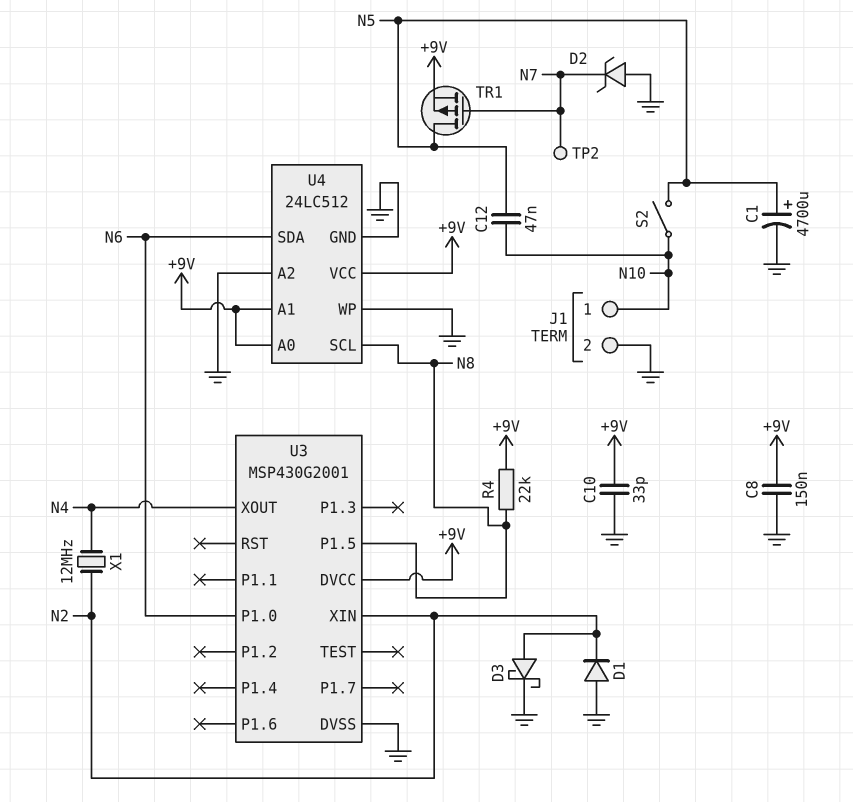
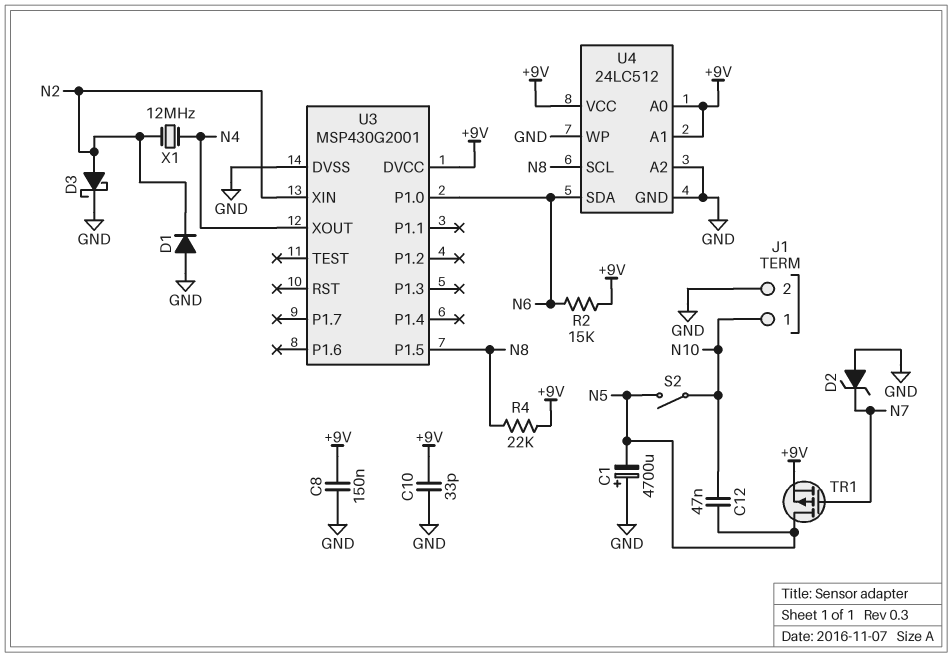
C1: 4700uF (plus N5, minus GND) -> 4700uF (plus GND, minus N5)
R2: none -> 15k (+9V, N6)
TP2: test point (N7) -> none

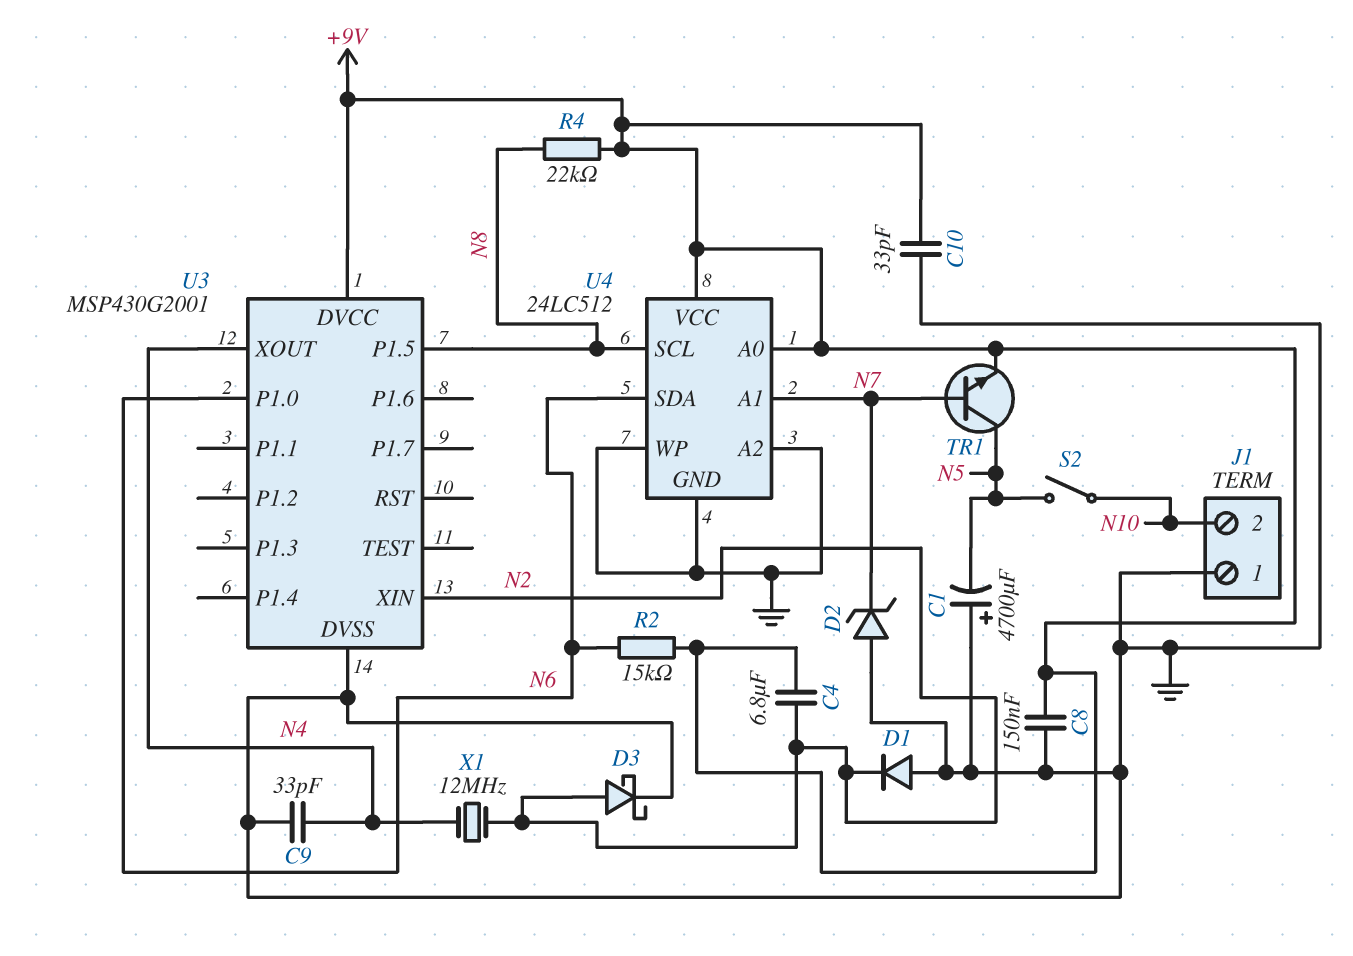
C4: none -> 6.8uF (+9V, N2)
C9: none -> 33pF (GND, N4)
C12: 47nF (N5, N10) -> none
J1 pin 1: N10 -> GND
J1 pin 2: GND -> N10
TR1: PMOS (G N7, D N5, S +9V) -> NPN (B N7, C N5, E +9V)
U4 pin A1: +9V -> N7

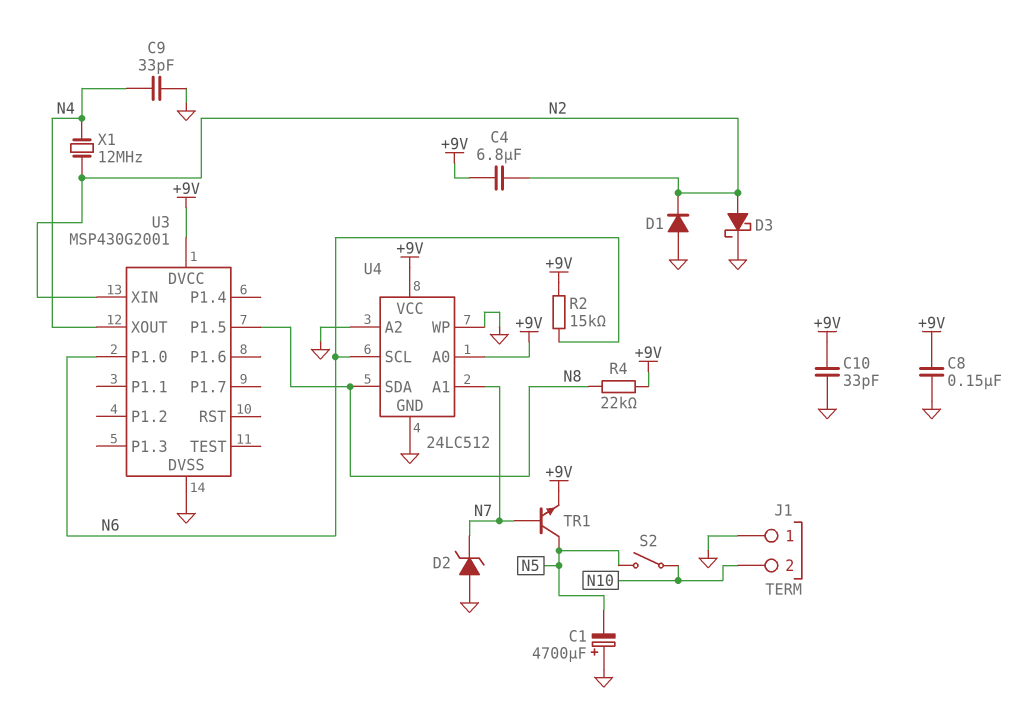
U4 pin SCL: N8 -> N6
U4 pin SDA: N6 -> N8

